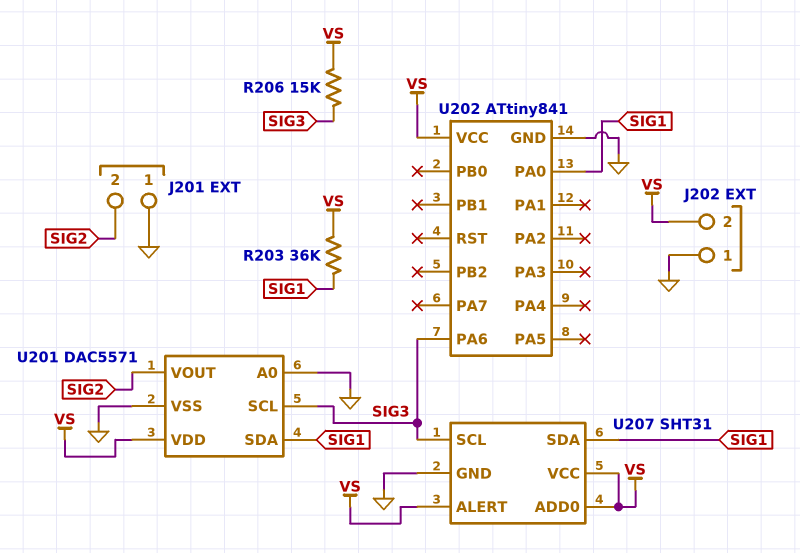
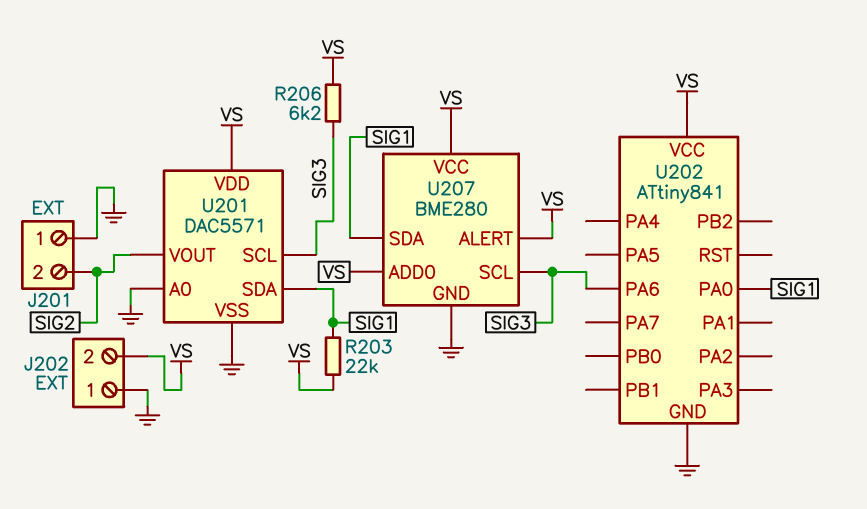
R203: 36k (SIG1, VS) -> 22k (SIG1, VS)
R206: 15k (SIG3, VS) -> 6.2k (SIG3, VS)
U207: SHT31 -> BME280

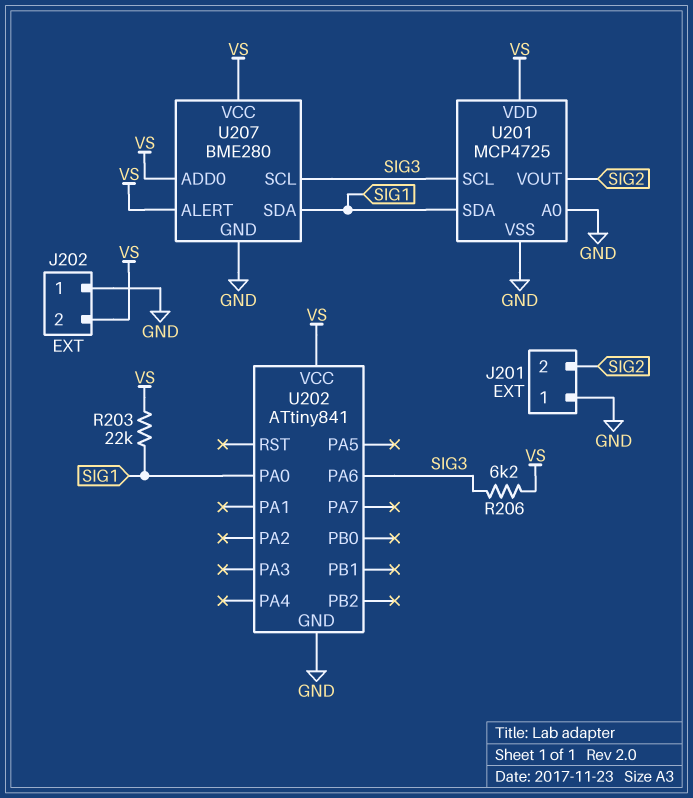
U201: DAC5571 -> MCP4725

